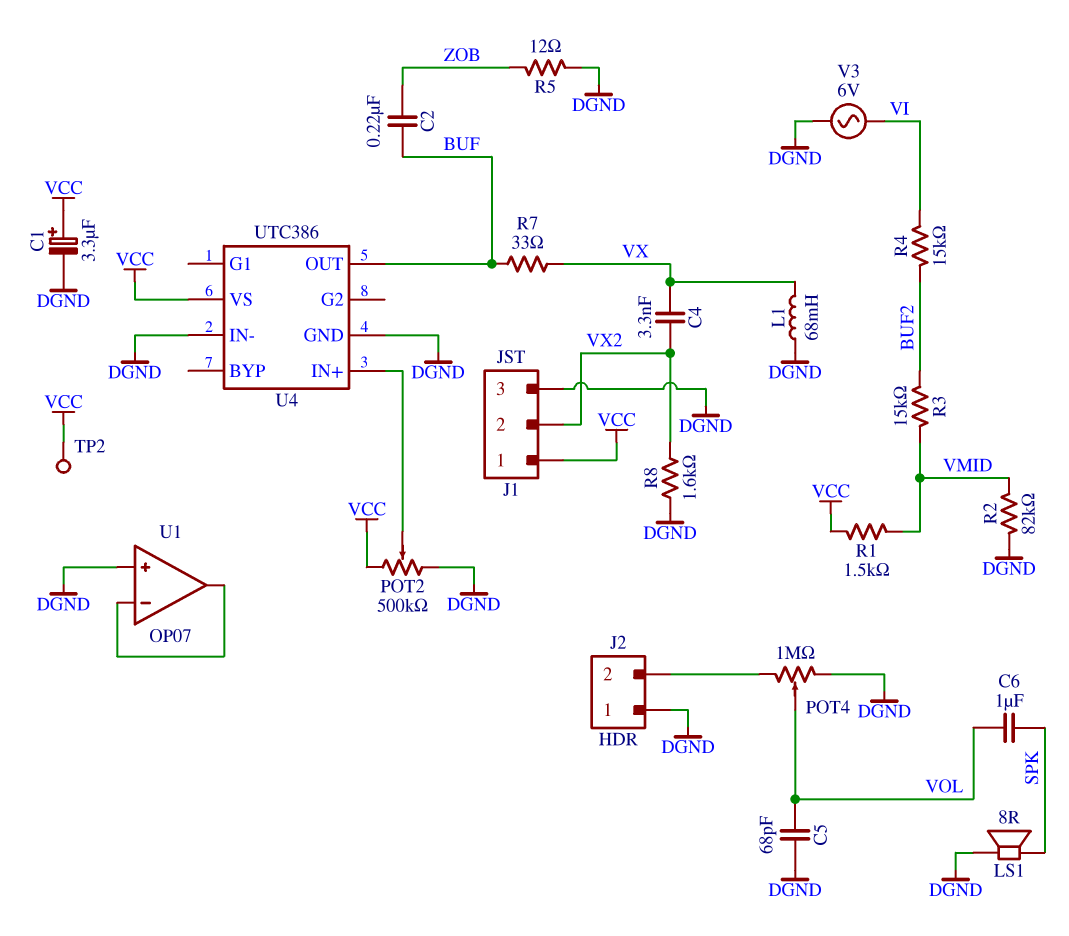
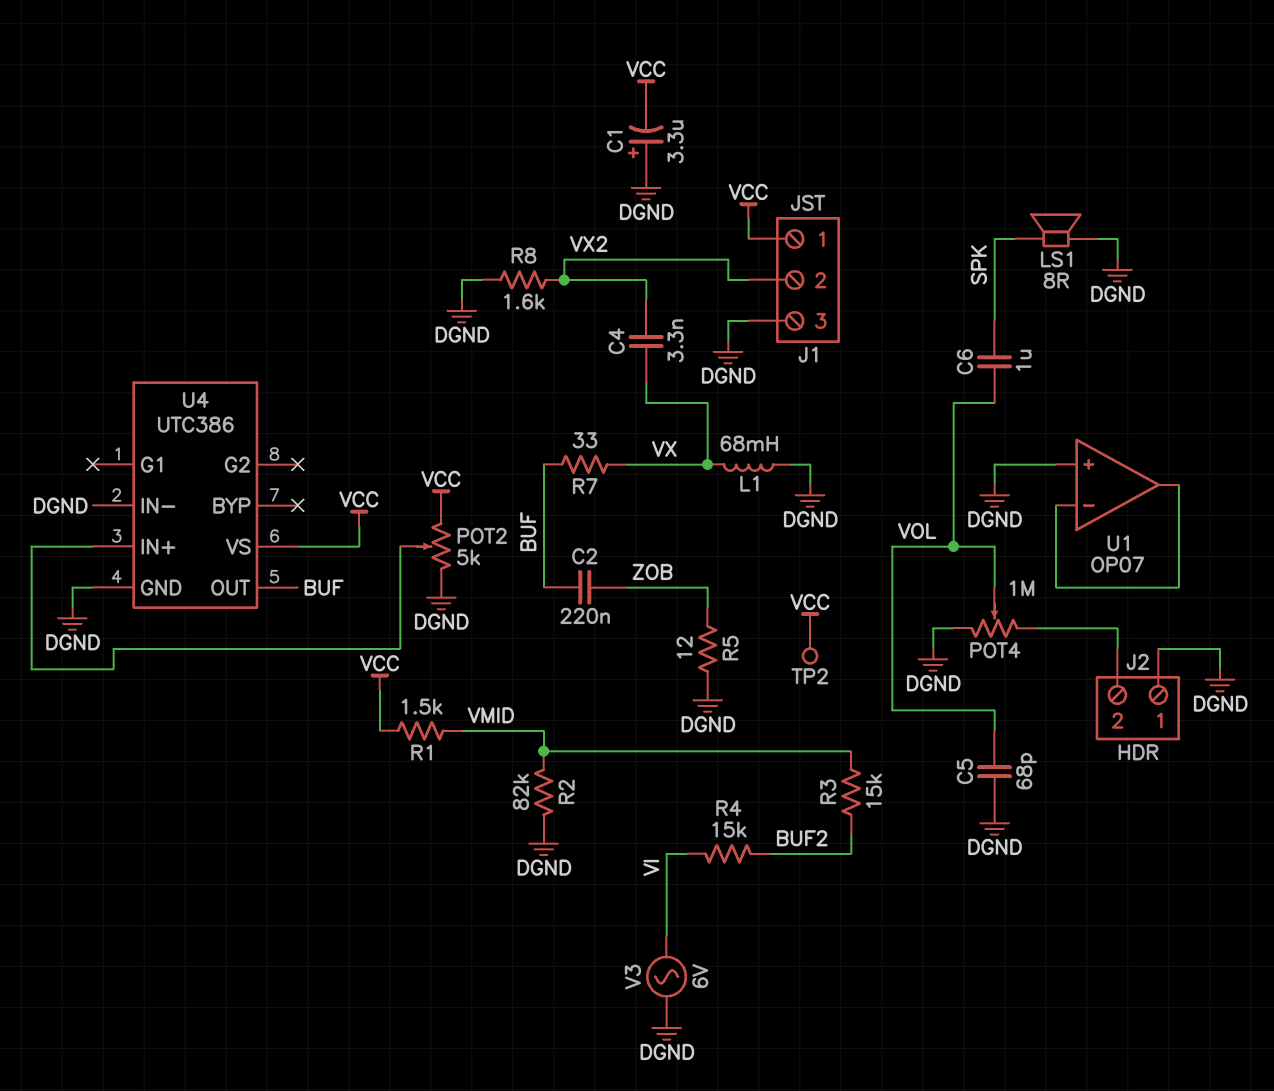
C1: 3.3uF (plus VCC, minus DGND) -> 3.3uF (plus DGND, minus VCC)
POT2: 500k (DGND, VCC, wiper U4/IN+) -> 5k (DGND, VCC, wiper U4/IN+)

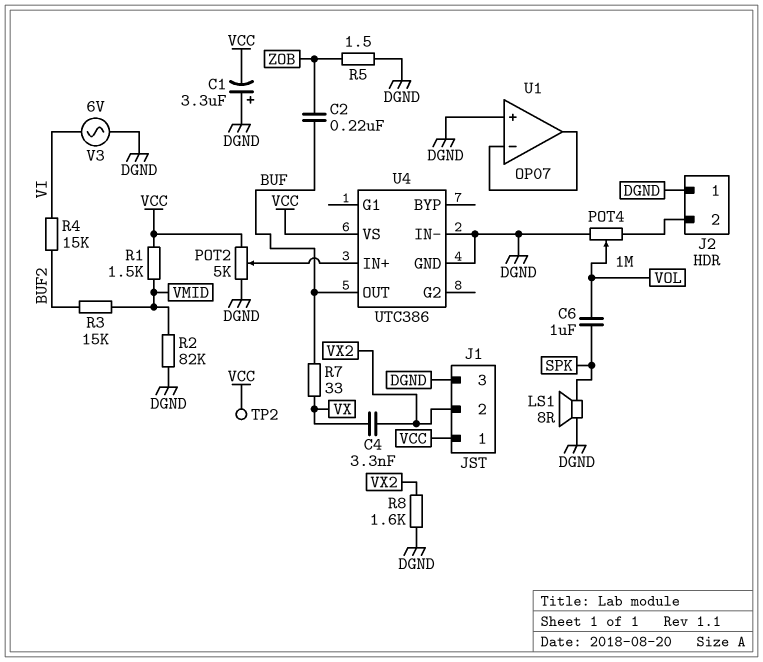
C5: 68pF (DGND, VOL) -> none
L1: 68mH (DGND, VX) -> none
R5: 12 (DGND, ZOB) -> 1.5 (DGND, ZOB)

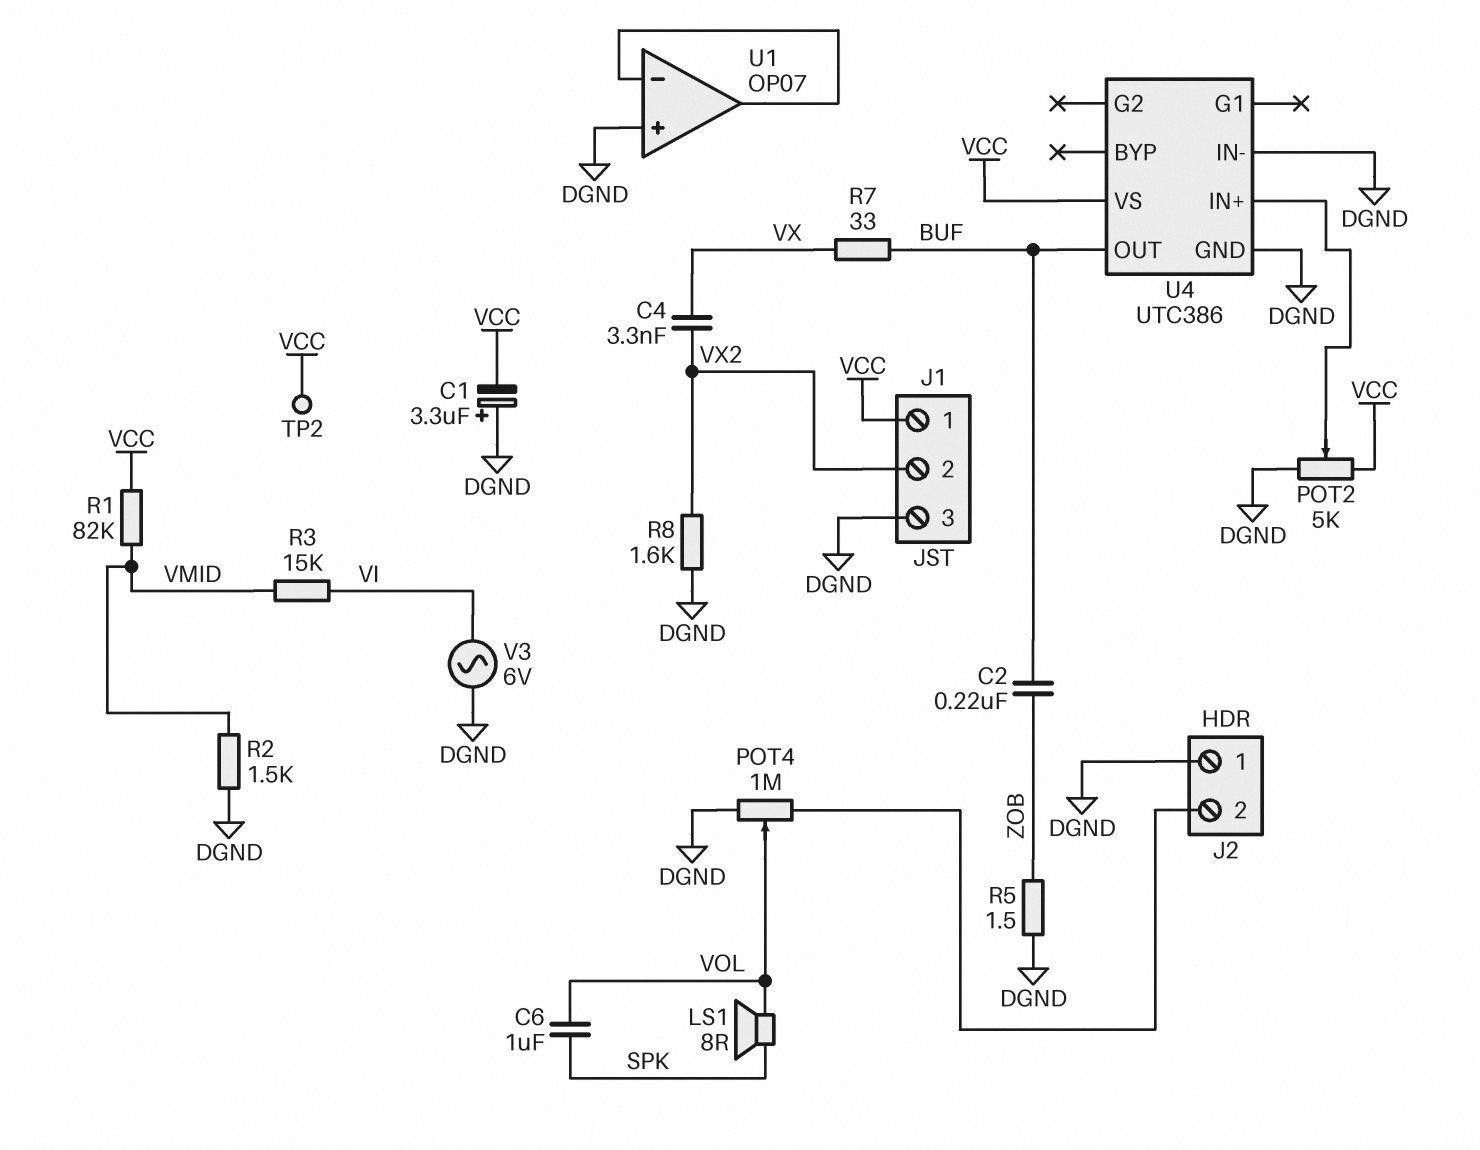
LS1: speaker 8R (DGND, SPK) -> speaker 8R (SPK, VOL)
R1: 1.5k (VCC, VMID) -> 82k (VCC, VMID)
R2: 82k (DGND, VMID) -> 1.5k (DGND, VMID)
R3: 15k (BUF2, VMID) -> 15k (VI, VMID)
R4: 15k (BUF2, VI) -> none

